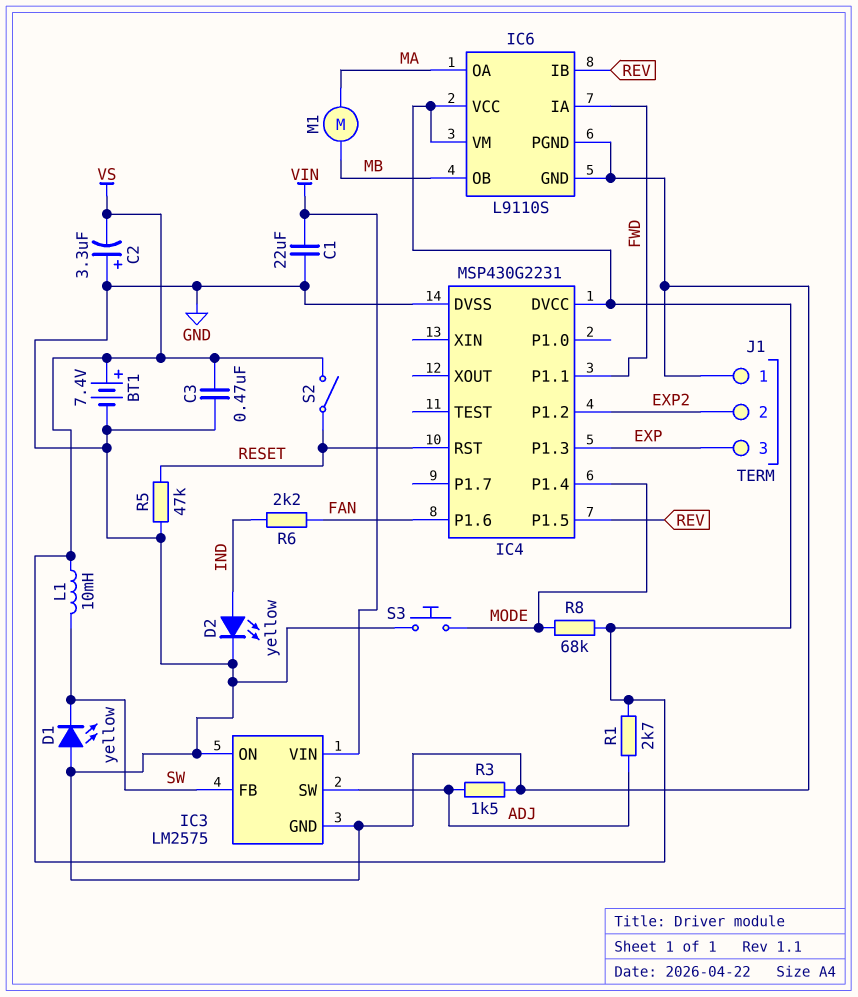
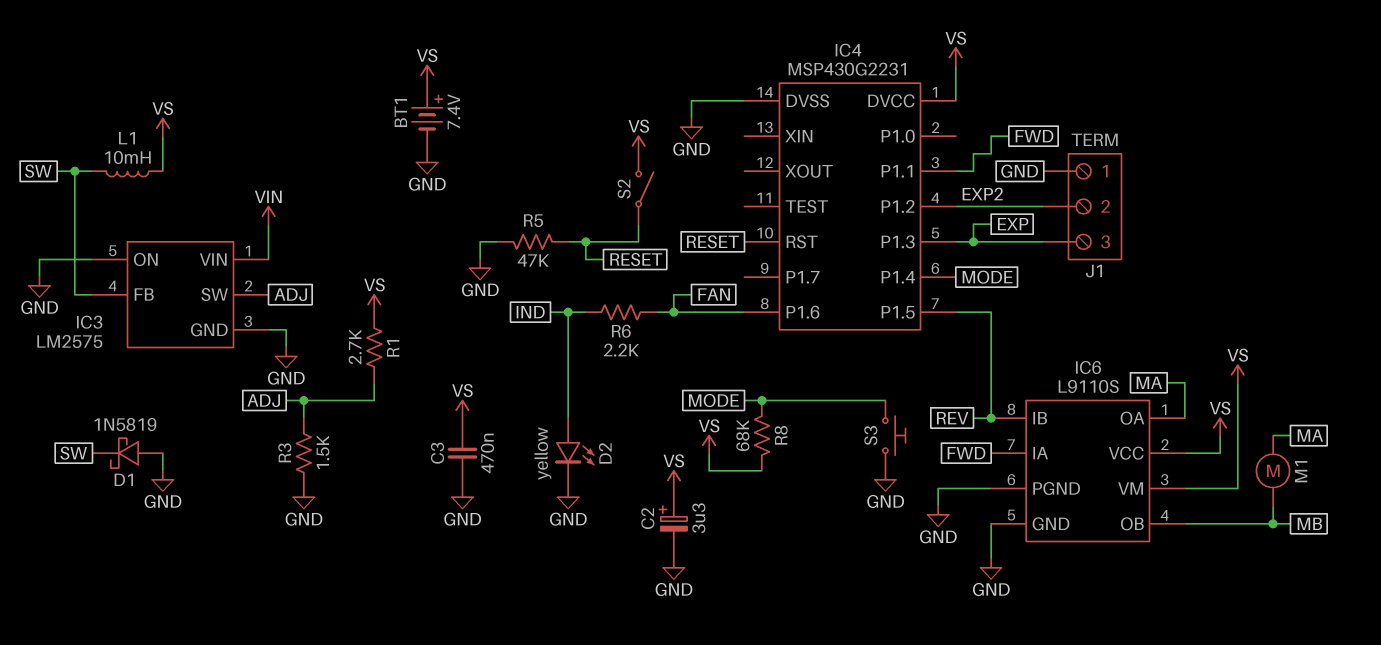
C1: 22uF (GND, VIN) -> none
C2: 3.3uF (plus GND, minus VS) -> 3.3uF (plus VS, minus GND)
D1: LED yellow (A GND, K SW) -> schottky 1N5819 (A GND, K SW)

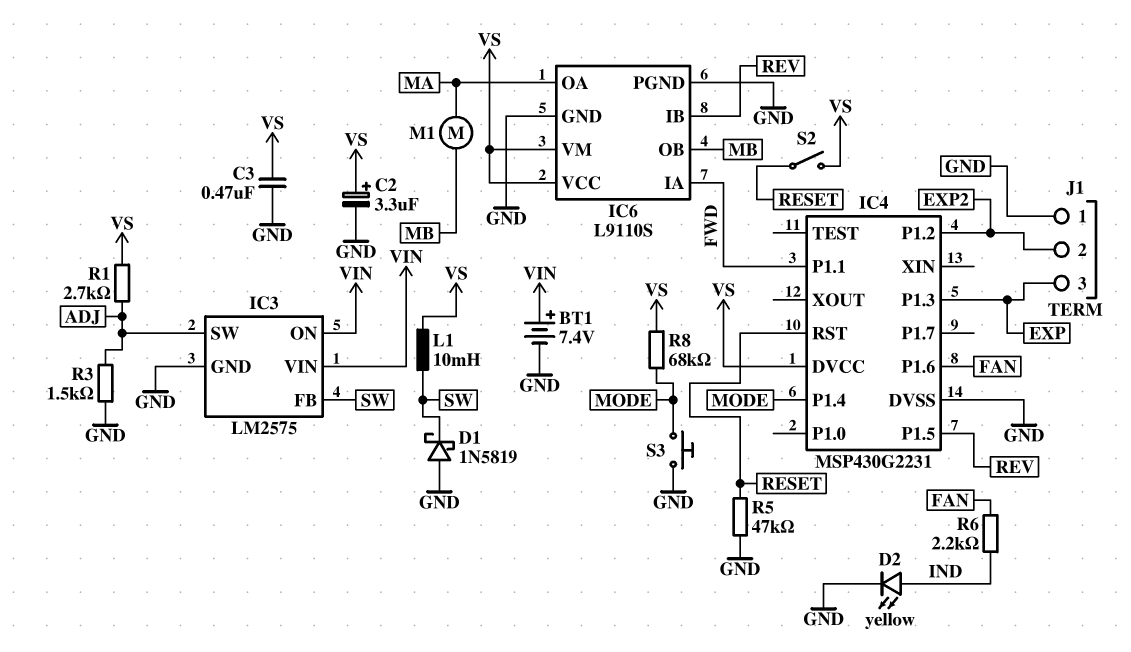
BT1: 7.4V (plus VS, minus GND) -> 7.4V (plus VIN, minus GND)
IC3 pin ON: GND -> VIN

